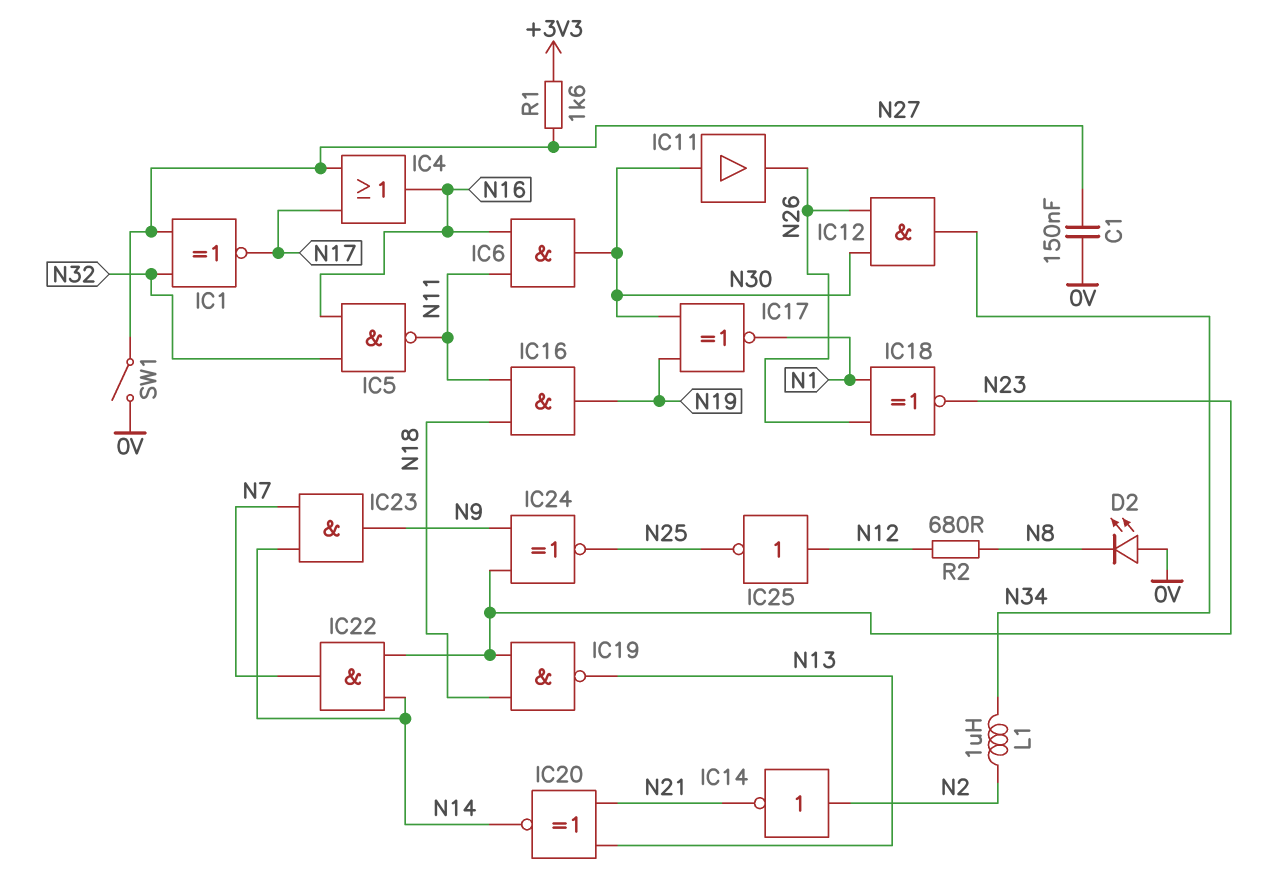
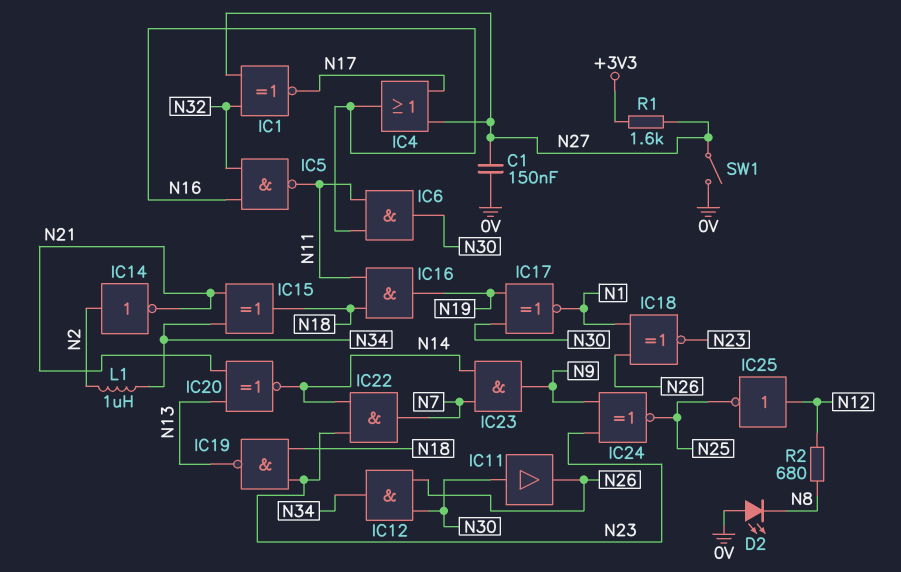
IC15: none -> XOR (in N21, in N34, out N18)

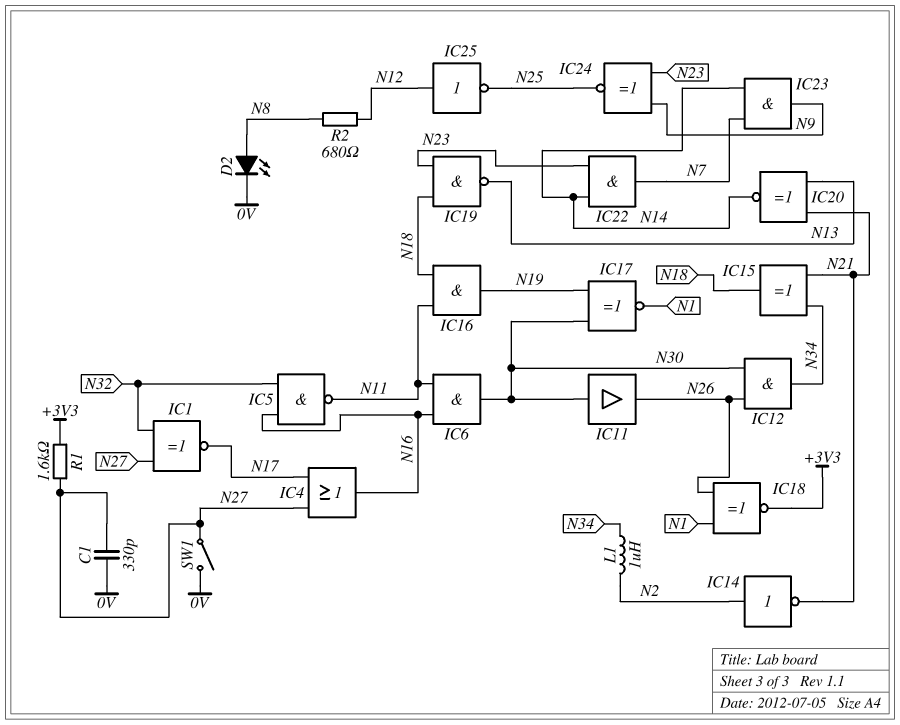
C1: 150nF (0V, N27) -> 330pF (0V, N27)
D2: LED (A 0V, K N8) -> LED (A N8, K 0V)
IC18: XNOR (in N1, in N26, out N23) -> XNOR (in N1, in N26, out +3V3)

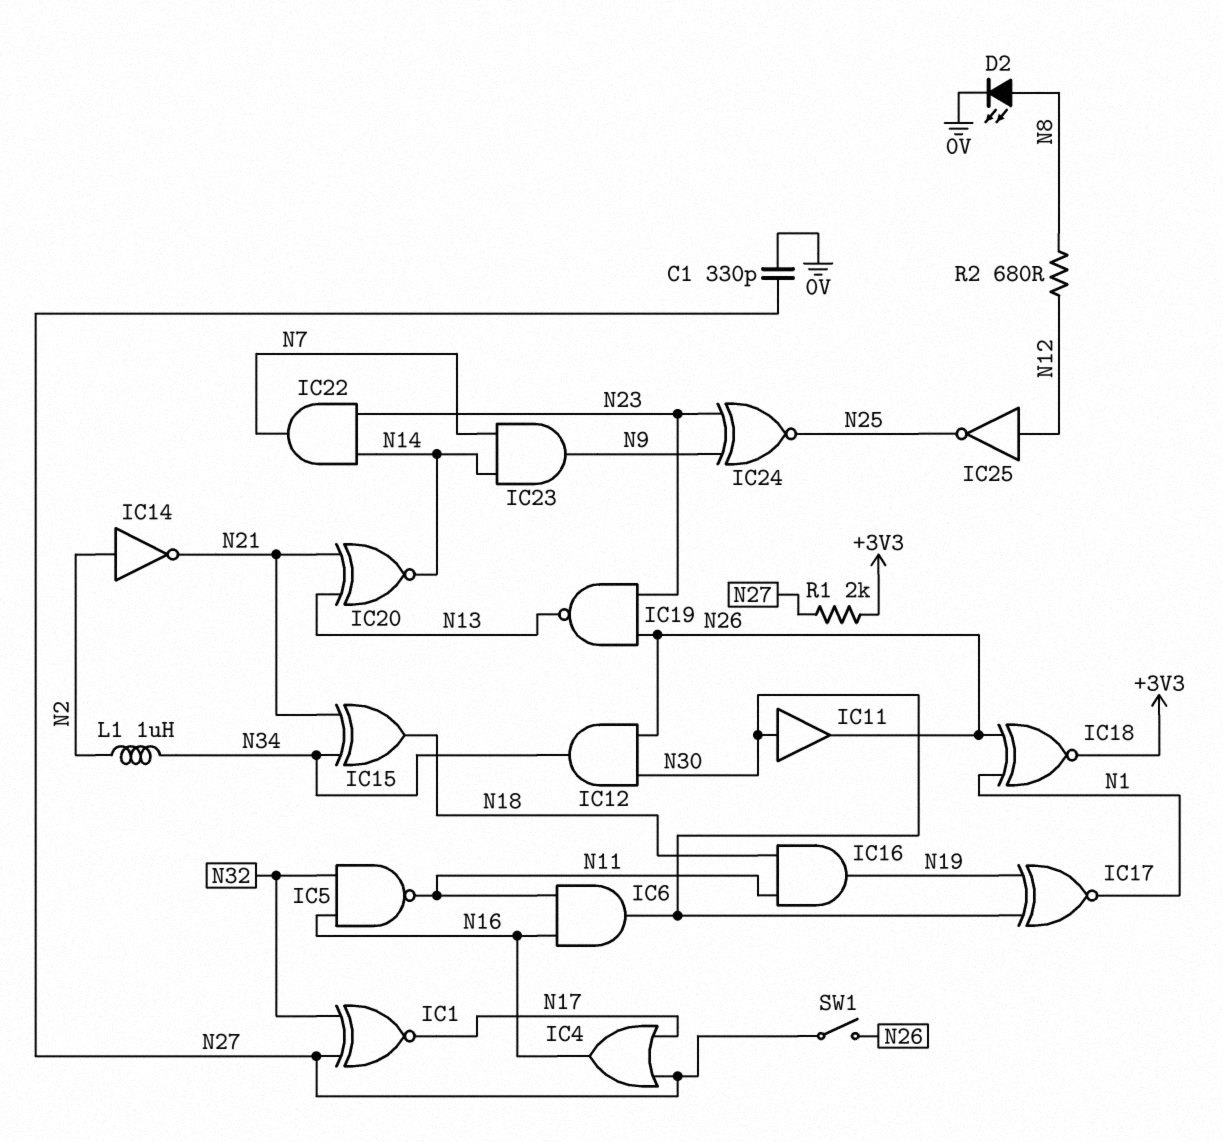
IC19: NAND (in N18, in N23, out N13) -> NAND (in N23, in N26, out N13)
R1: 1.6k (+3V3, N27) -> 2k (+3V3, N27)
SW1: switch (0V, N27) -> switch (N26, N27)

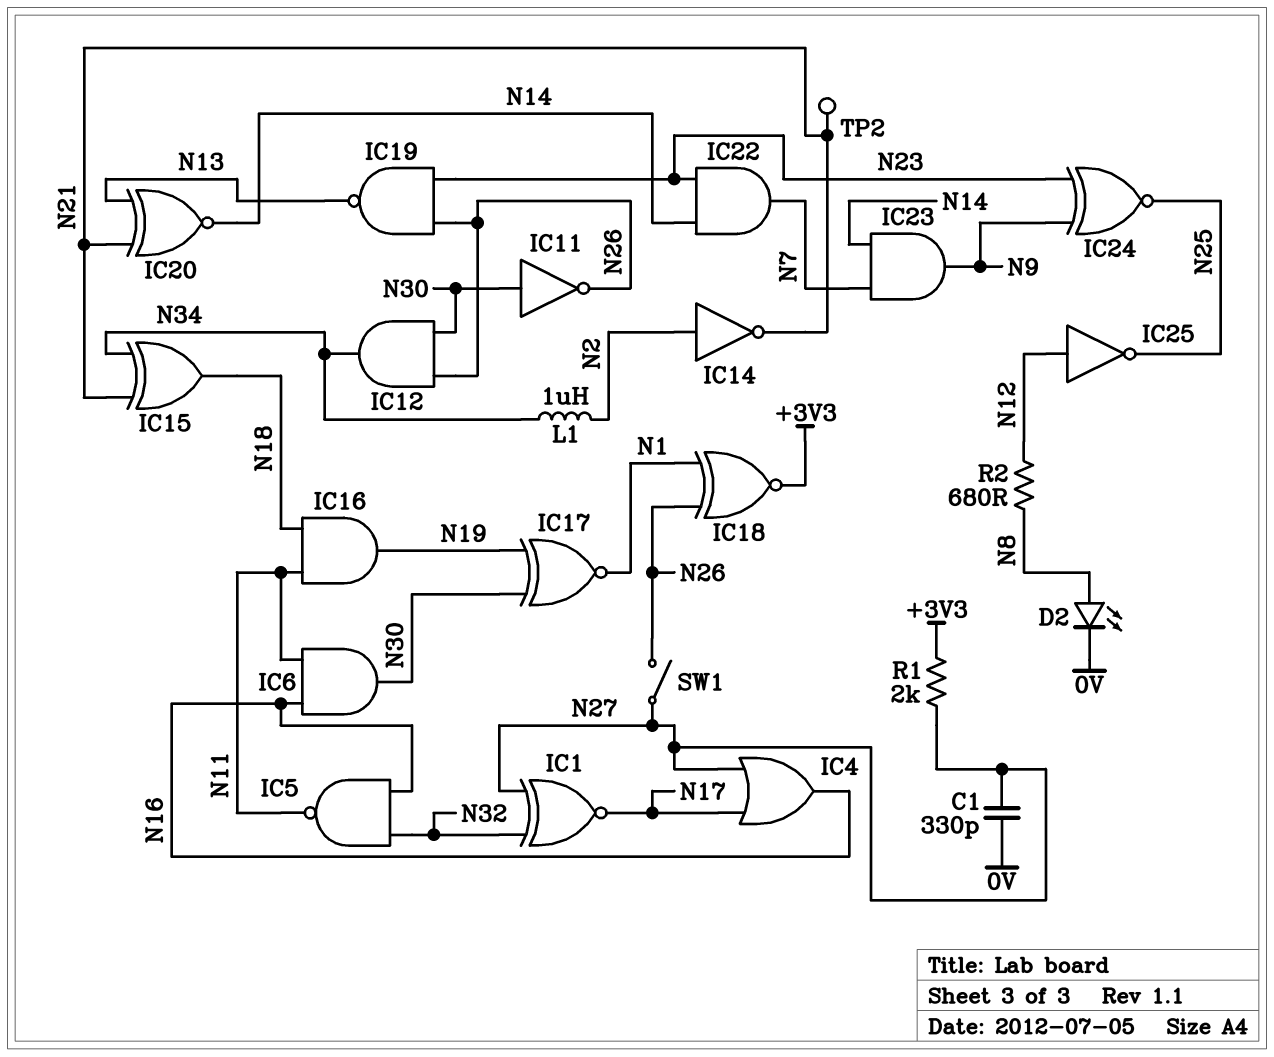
IC11: buffer (in N30, out N26) -> NOT (in N30, out N26)
TP2: none -> test point (N21)

